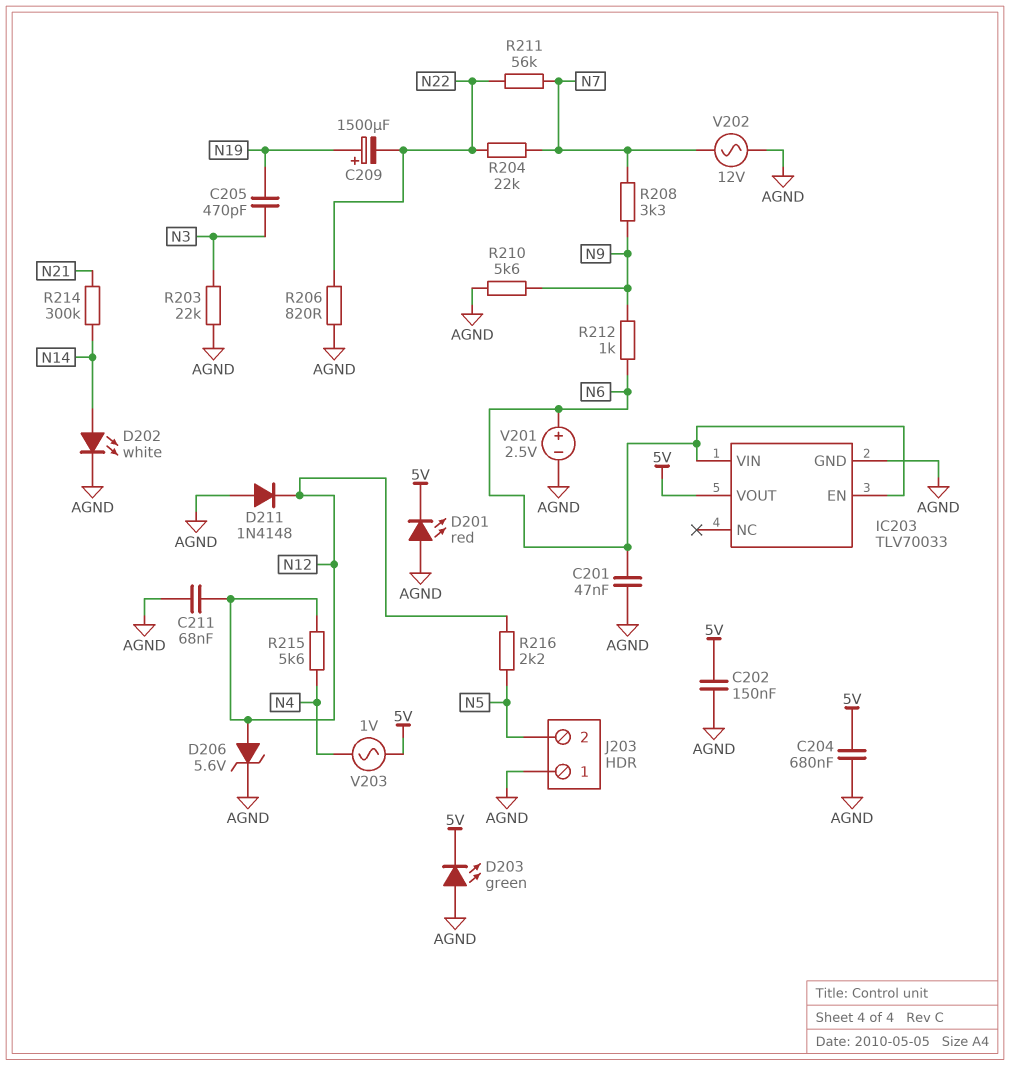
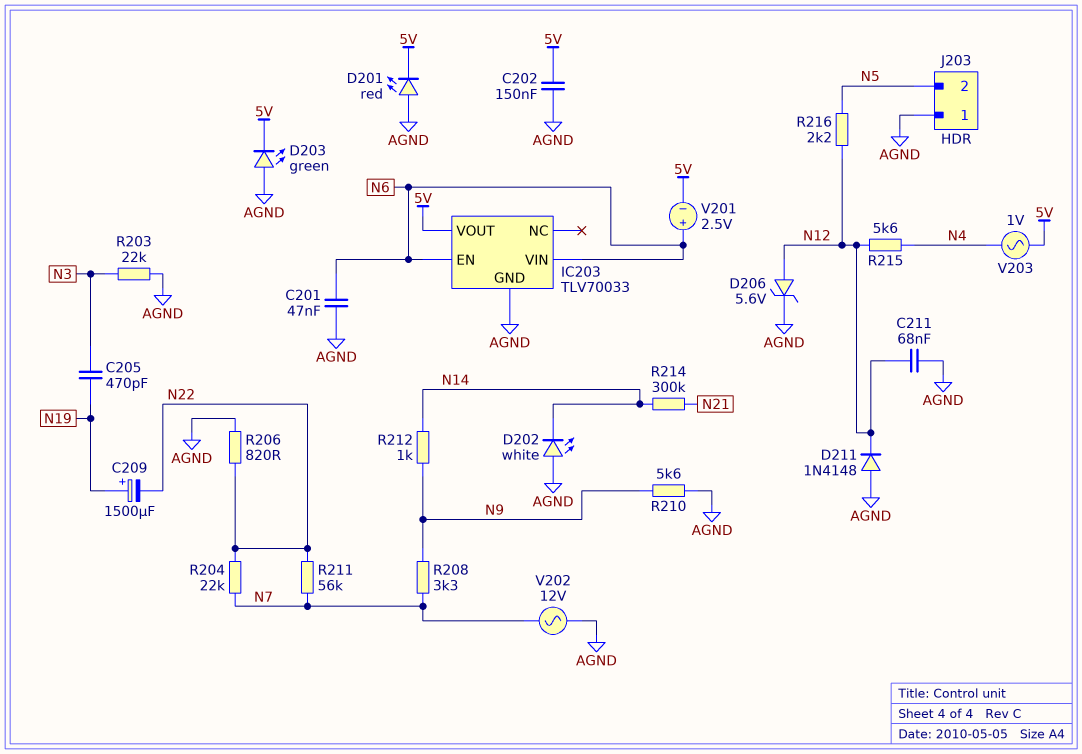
C204: 680nF (5V, AGND) -> none
D202: LED white (A N14, K AGND) -> LED white (A AGND, K N14)
R212: 1k (N6, N9) -> 1k (N9, N14)
V201: 2.5V (plus N6, minus AGND) -> 2.5V (plus N6, minus 5V)

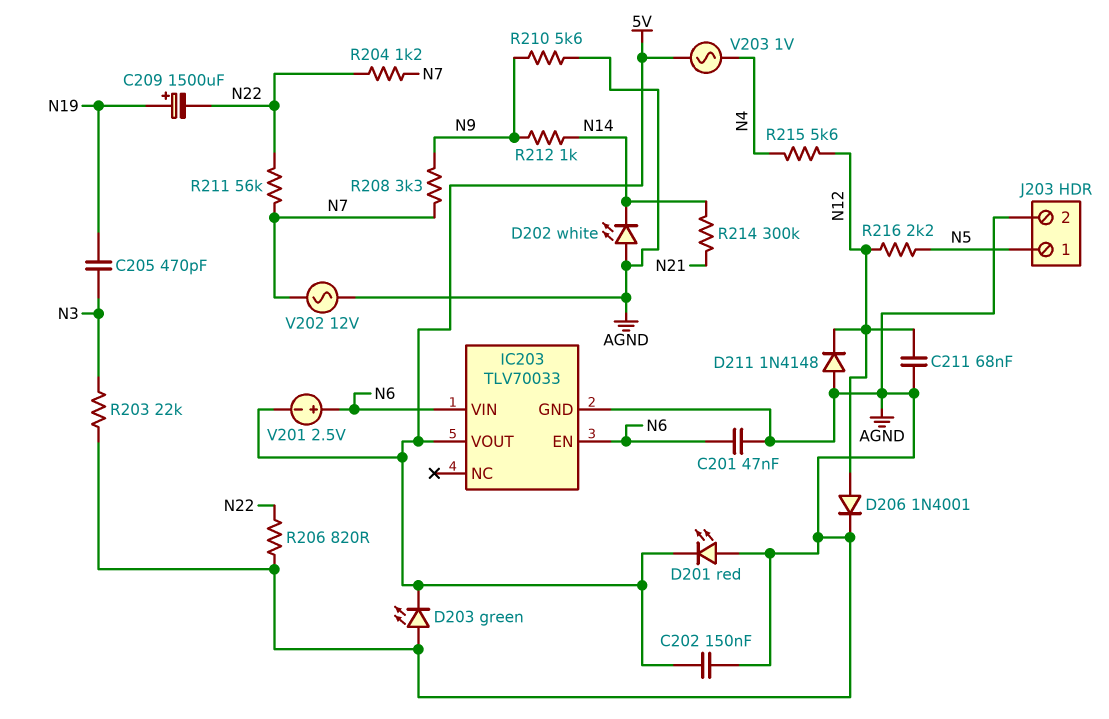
D206: zener 5.6V (A N12, K AGND) -> diode 1N4001 (A N12, K AGND)
J203 pin 1: AGND -> N5
J203 pin 2: N5 -> AGND
R204: 22k (N7, N22) -> 1.2k (N7, N22)

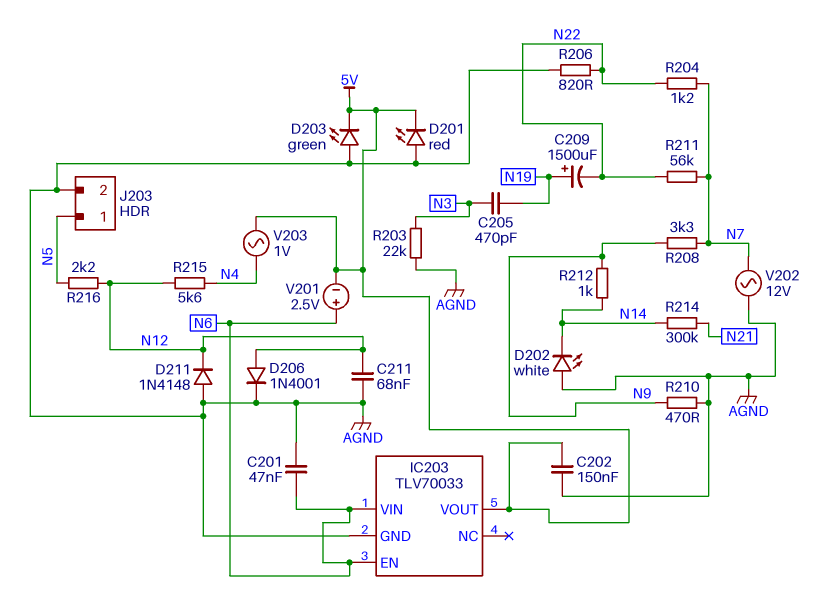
R210: 5.6k (AGND, N9) -> 470 (AGND, N9)

